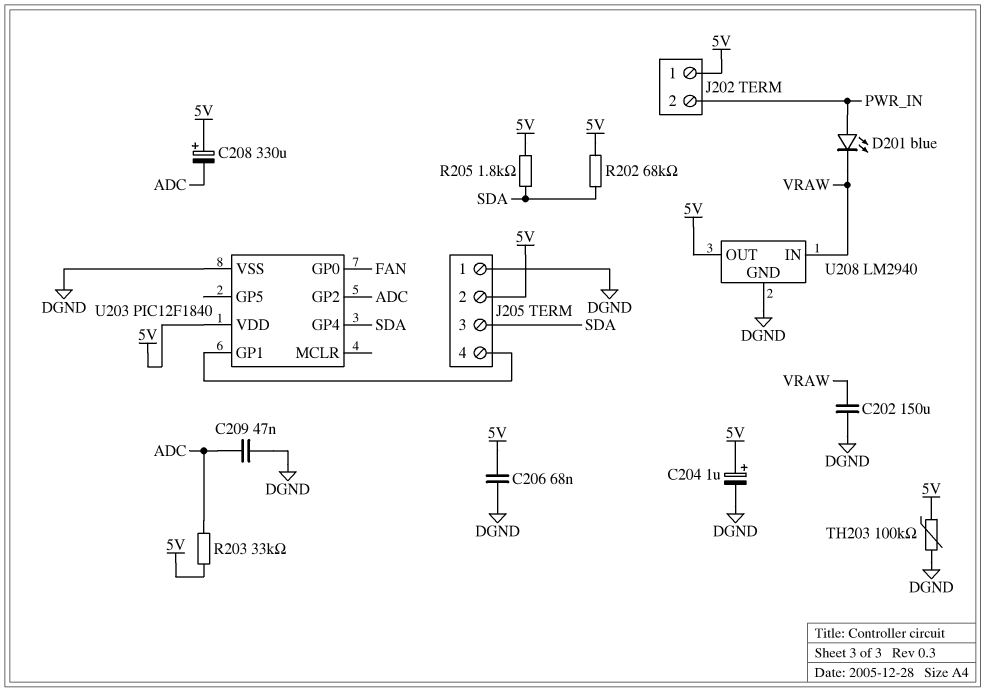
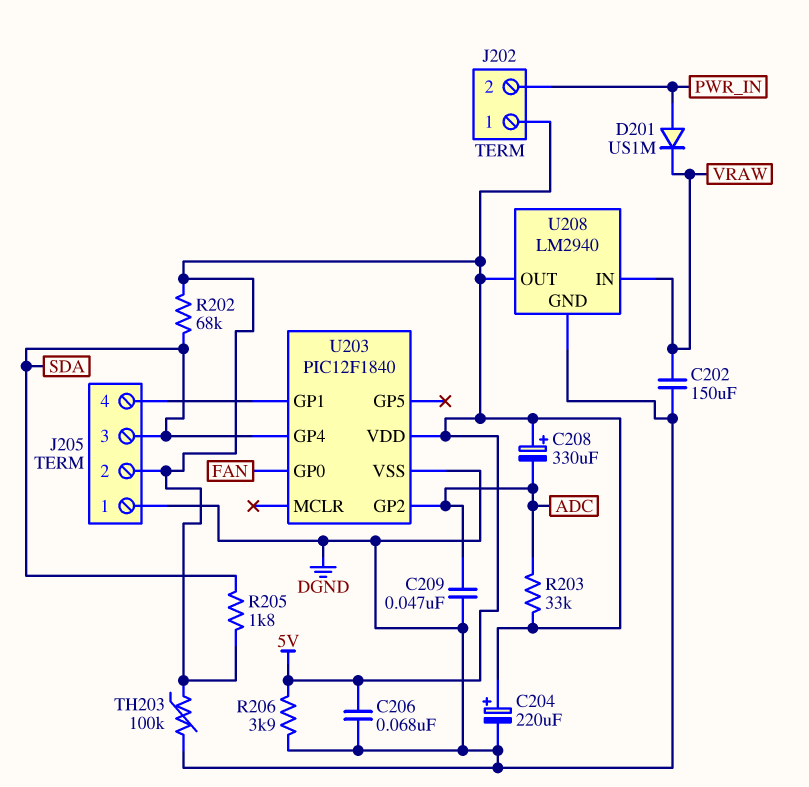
C204: 1uF (plus 5V, minus DGND) -> 220uF (plus 5V, minus DGND)
D201: LED blue (A PWR_IN, K VRAW) -> diode US1M (A PWR_IN, K VRAW)
R206: none -> 3.9k (5V, DGND)

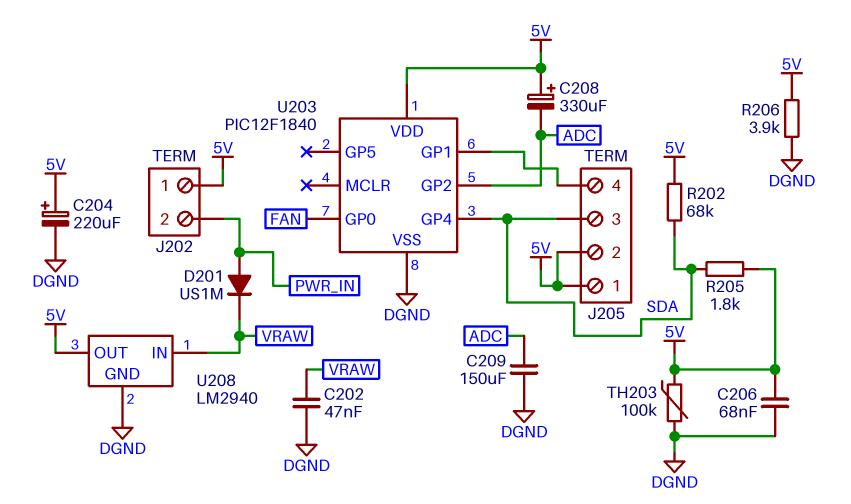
C202: 150uF (DGND, VRAW) -> 47nF (DGND, VRAW)
C209: 47nF (ADC, DGND) -> 150uF (ADC, DGND)
J205 pin 1: DGND -> 5V
R203: 33k (5V, ADC) -> none

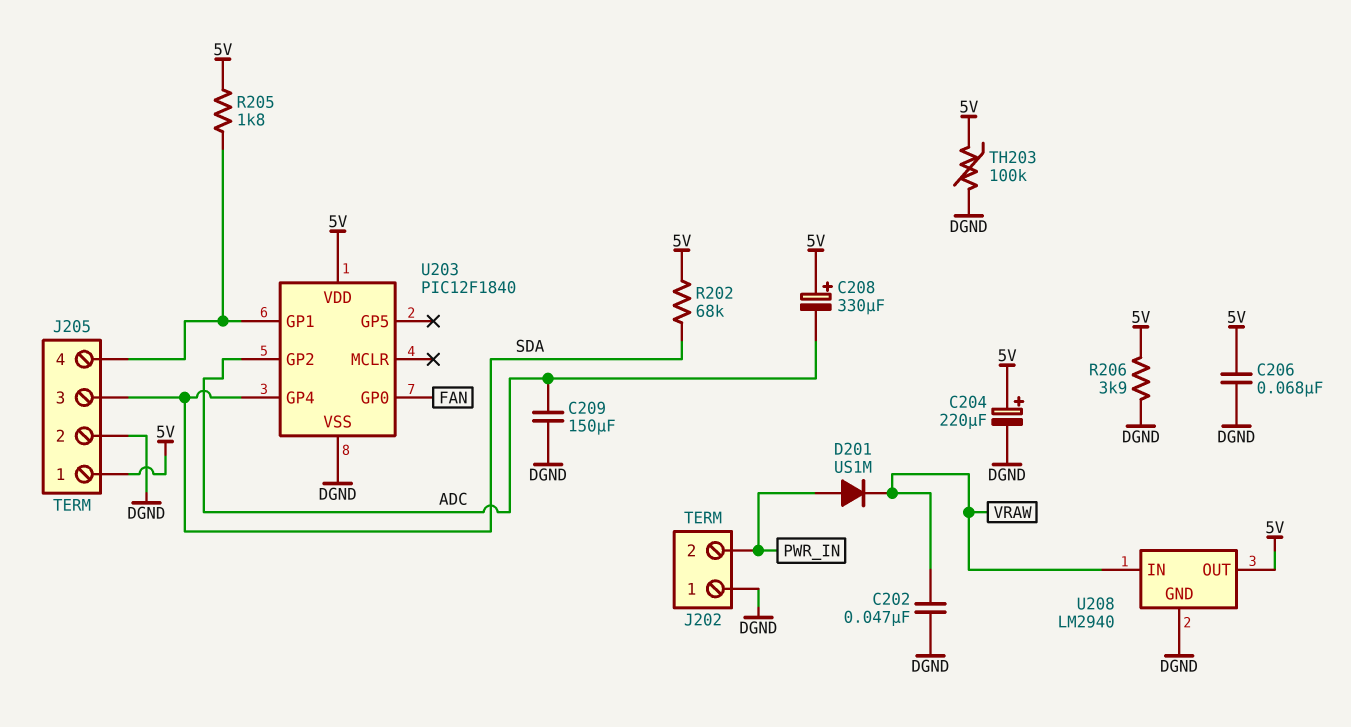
J202 pin 1: 5V -> DGND
J205 pin 2: 5V -> DGND
R205: 1.8k (5V, SDA) -> 1.8k (5V, J205/4)

